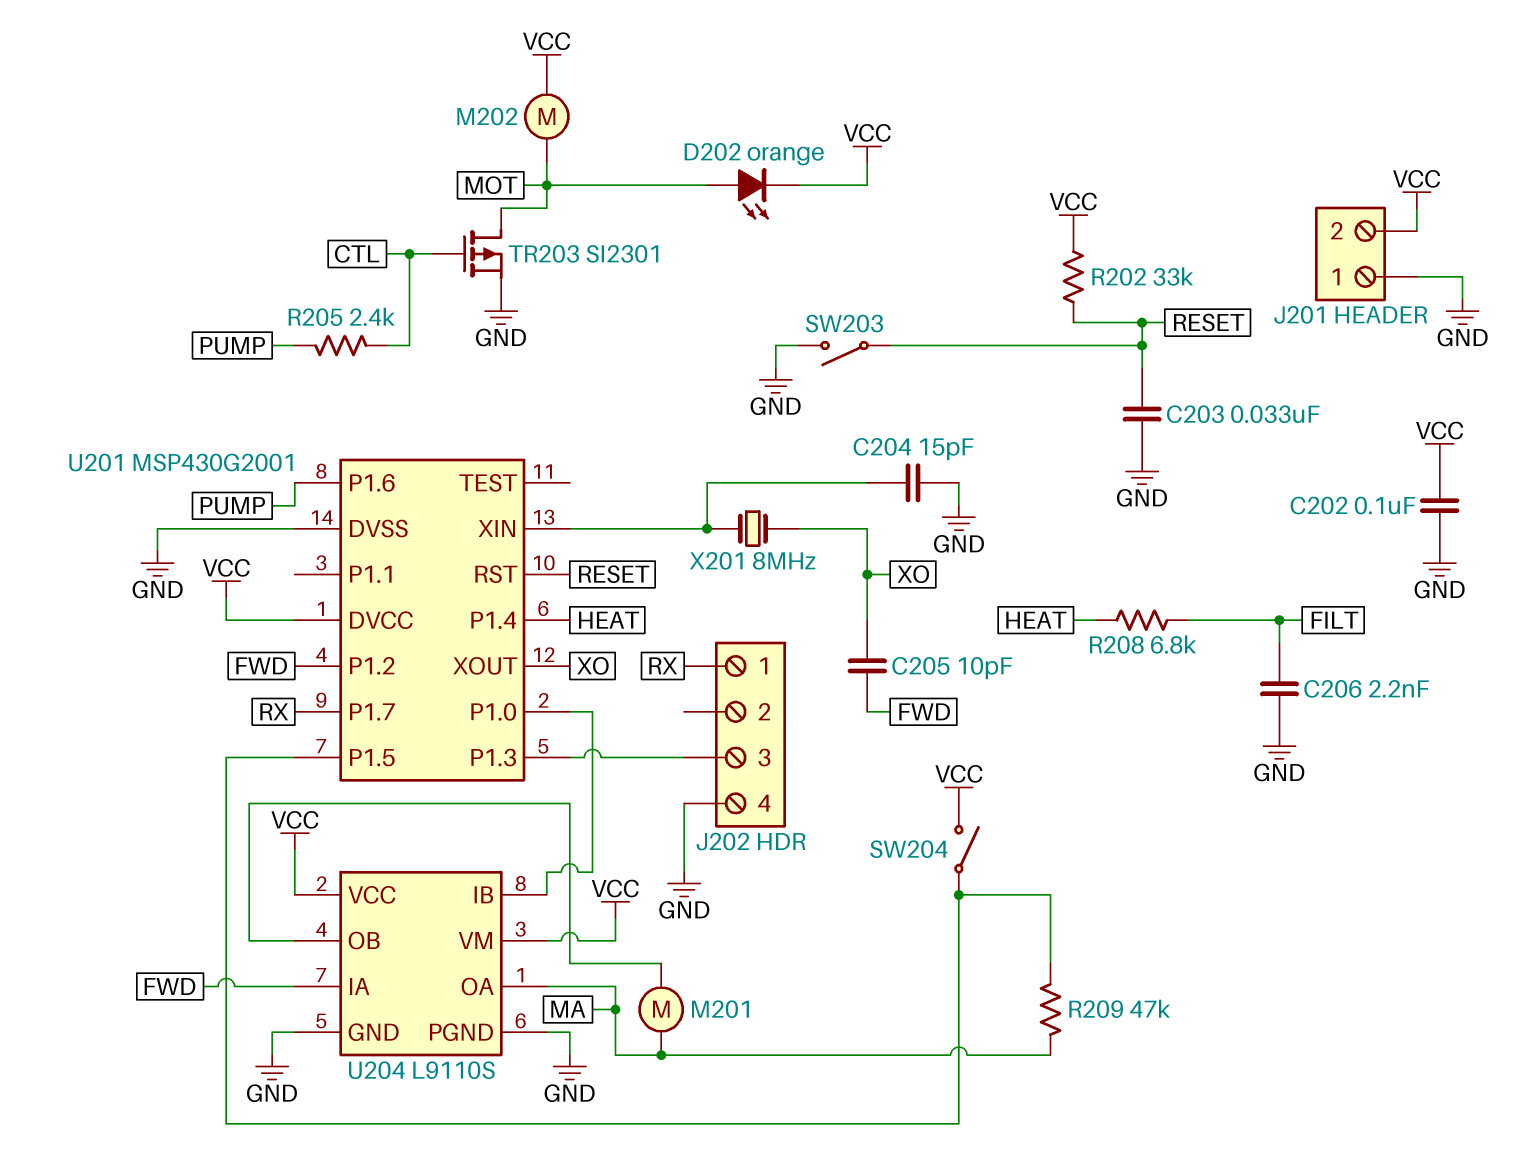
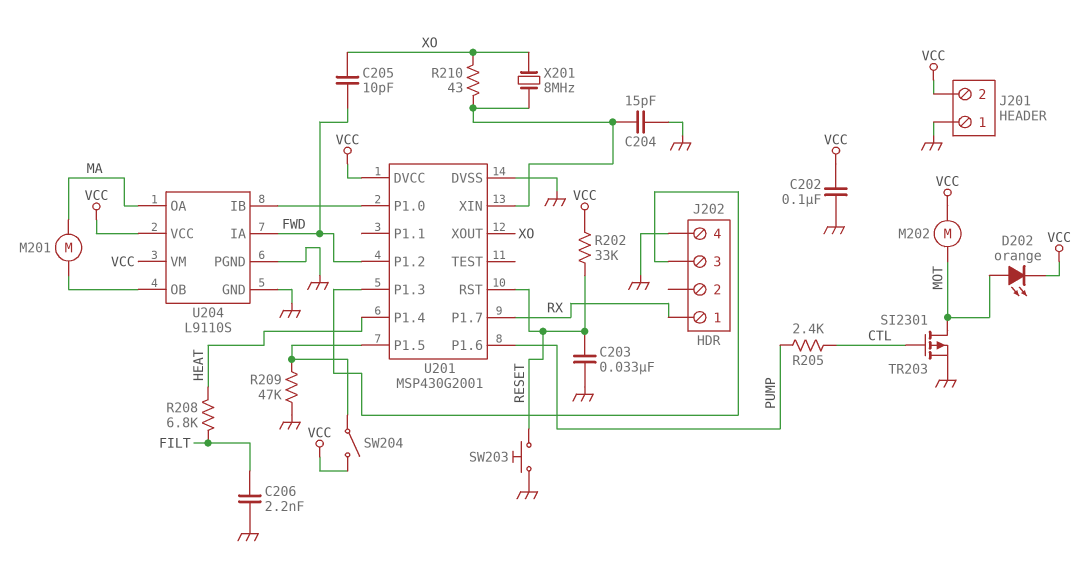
R209: 47k (MA, U201/P1.5) -> 47k (GND, U201/P1.5)
R210: none -> 43 (U201/XIN, XO)
SW203: switch (GND, RESET) -> button (GND, RESET)

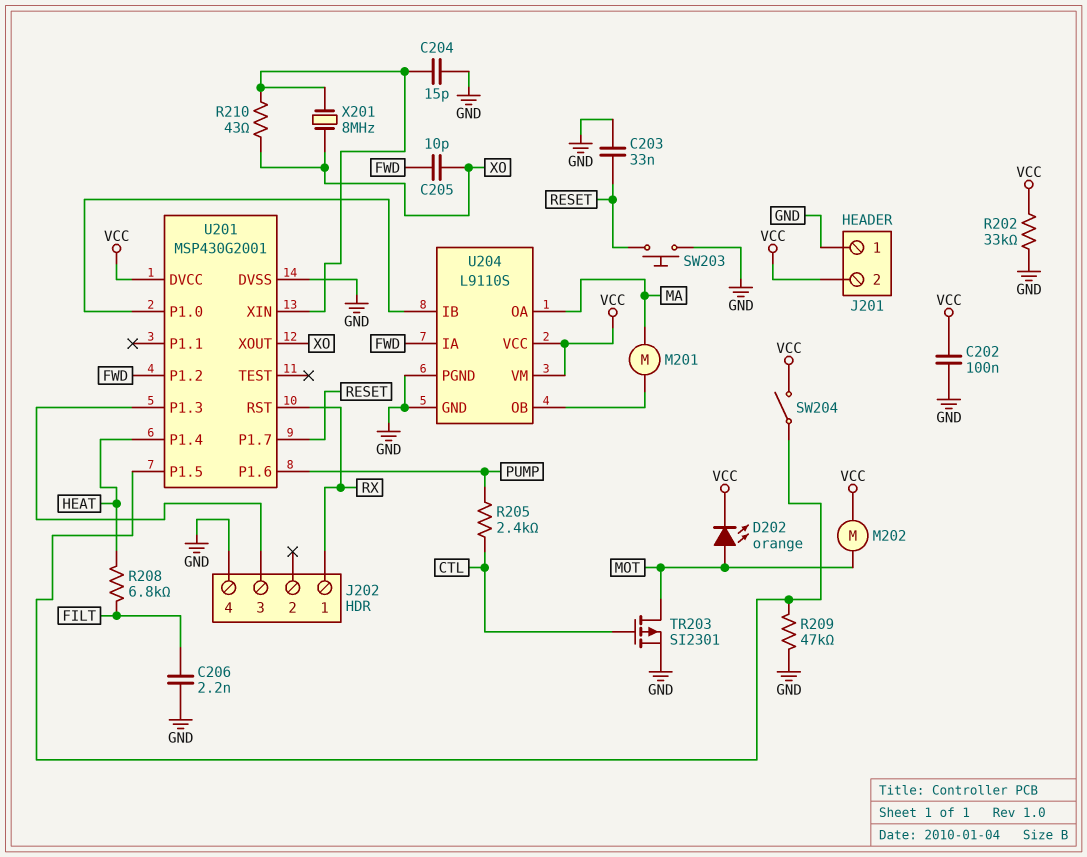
R202: 33k (RESET, VCC) -> 33k (GND, VCC)
U201 pin P1.7: RX -> RESET
U201 pin RST: RESET -> RX

